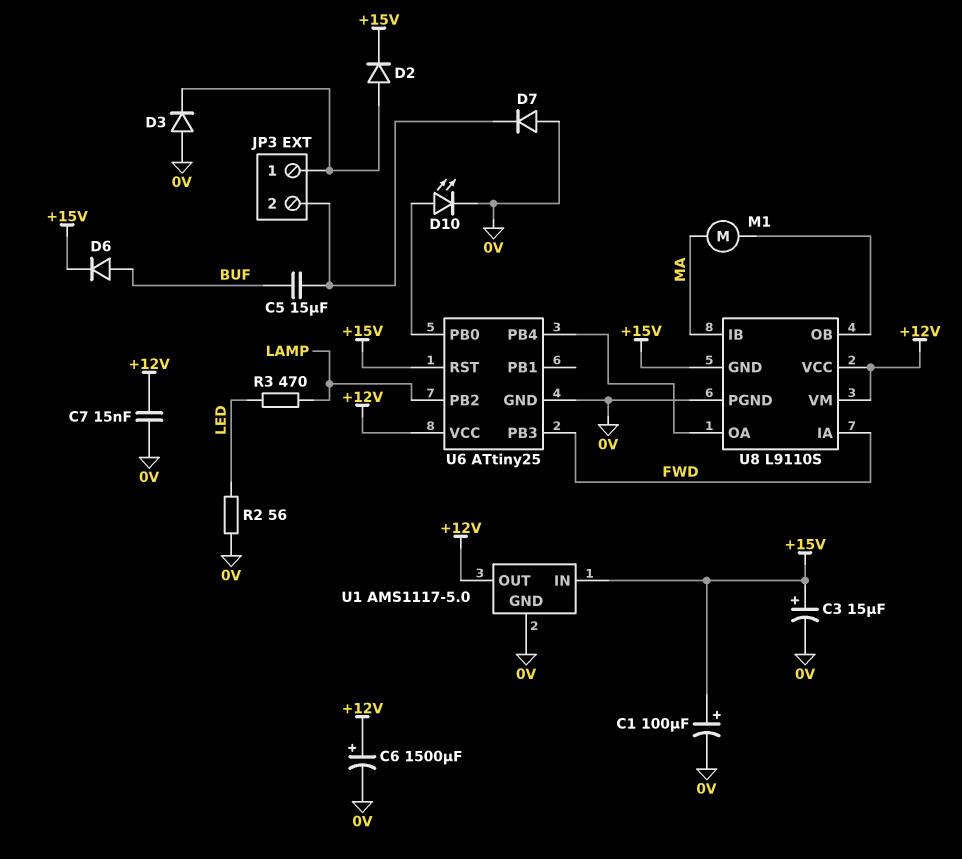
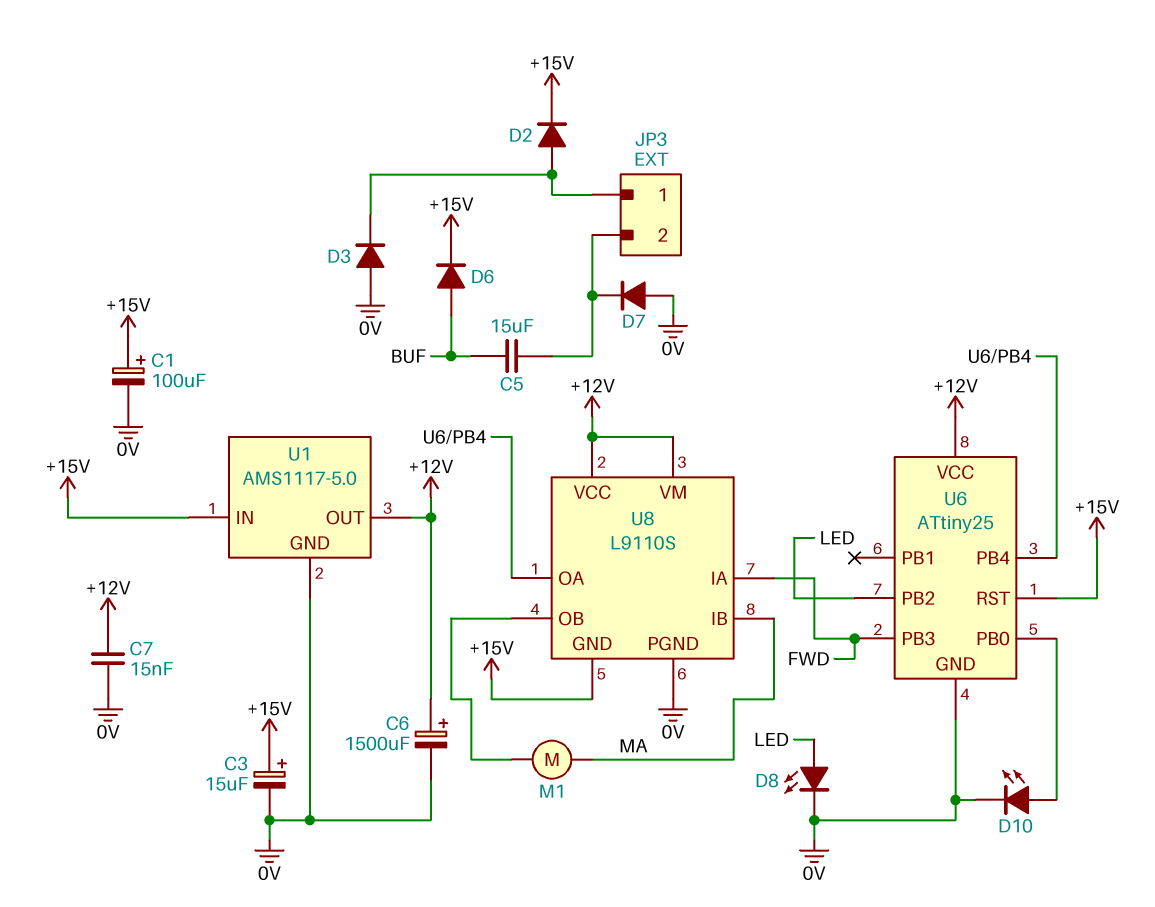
D8: none -> LED (A LED, K 0V)
R2: 56 (0V, LED) -> none
R3: 470 (LAMP, LED) -> none
U6 pin PB2: LAMP -> LED

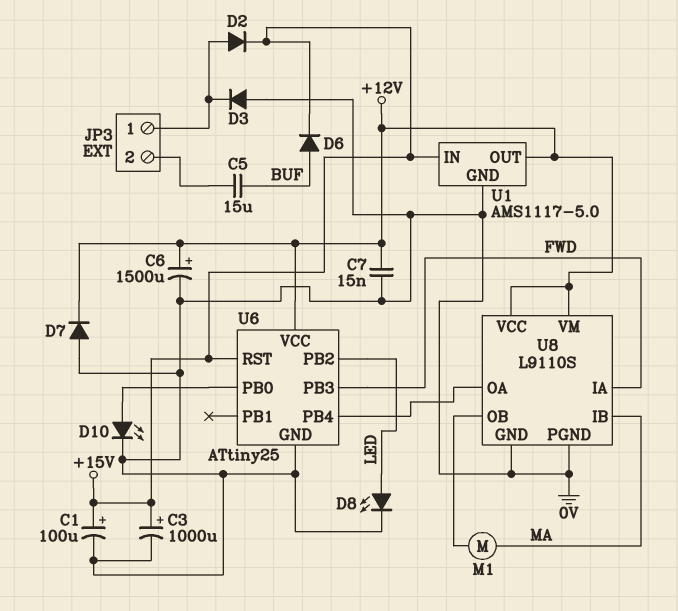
C3: 15uF (plus +15V, minus 0V) -> 1000uF (plus +15V, minus 0V)
D7: diode (A 0V, K JP3/2) -> diode (A 0V, K +12V)
U8 pin GND: +15V -> 0V

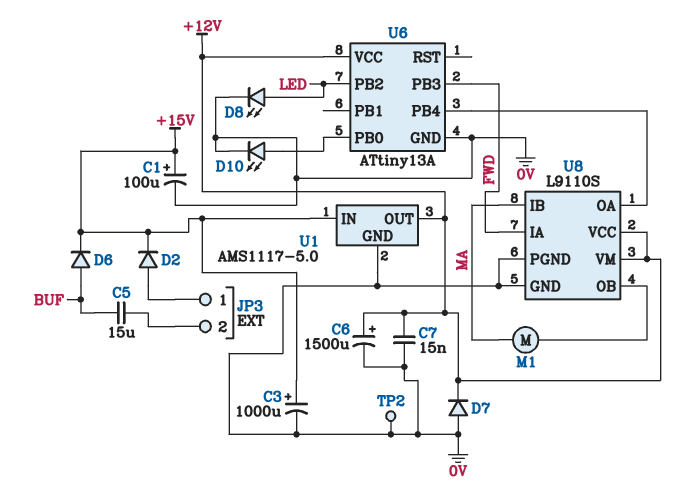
D3: diode (A 0V, K JP3/1) -> none
TP2: none -> test point (0V)
U6: ATtiny25 -> ATtiny13A
U6 pin RST: +15V -> none

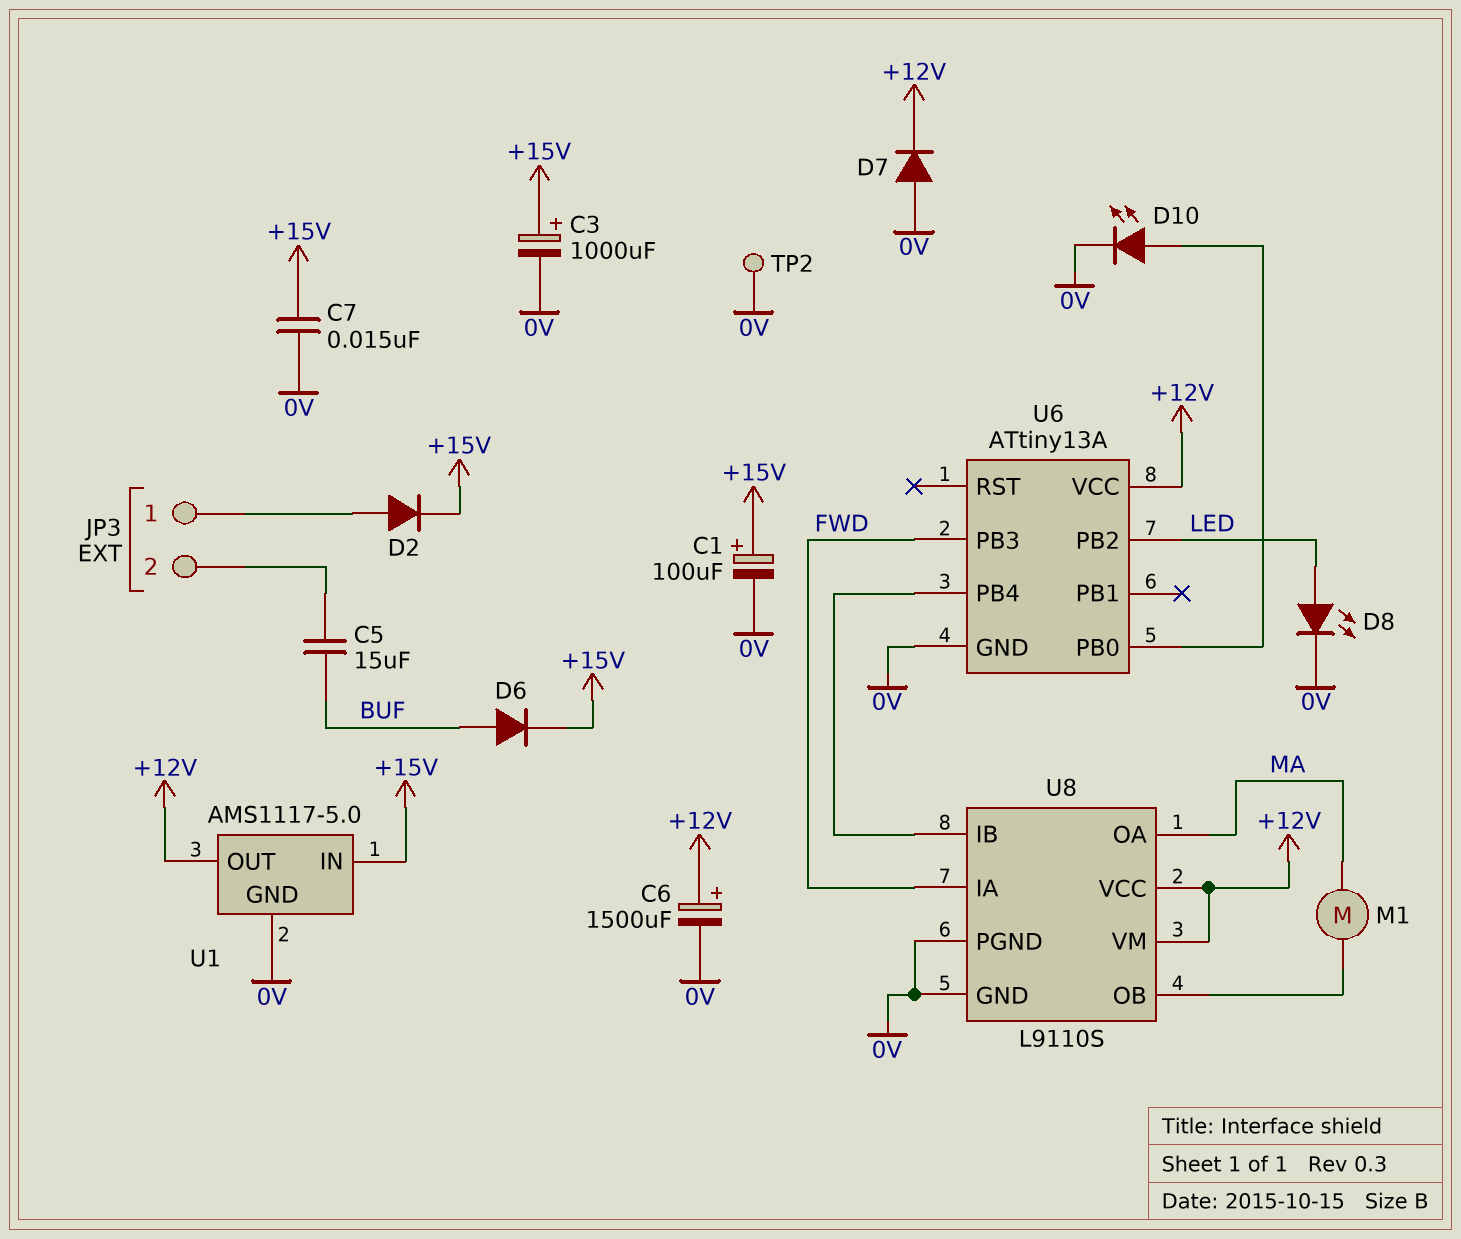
C7: 15nF (+12V, 0V) -> 15nF (+15V, 0V)
U8 pin IB: MA -> U6/PB4
U8 pin OA: U6/PB4 -> MA

